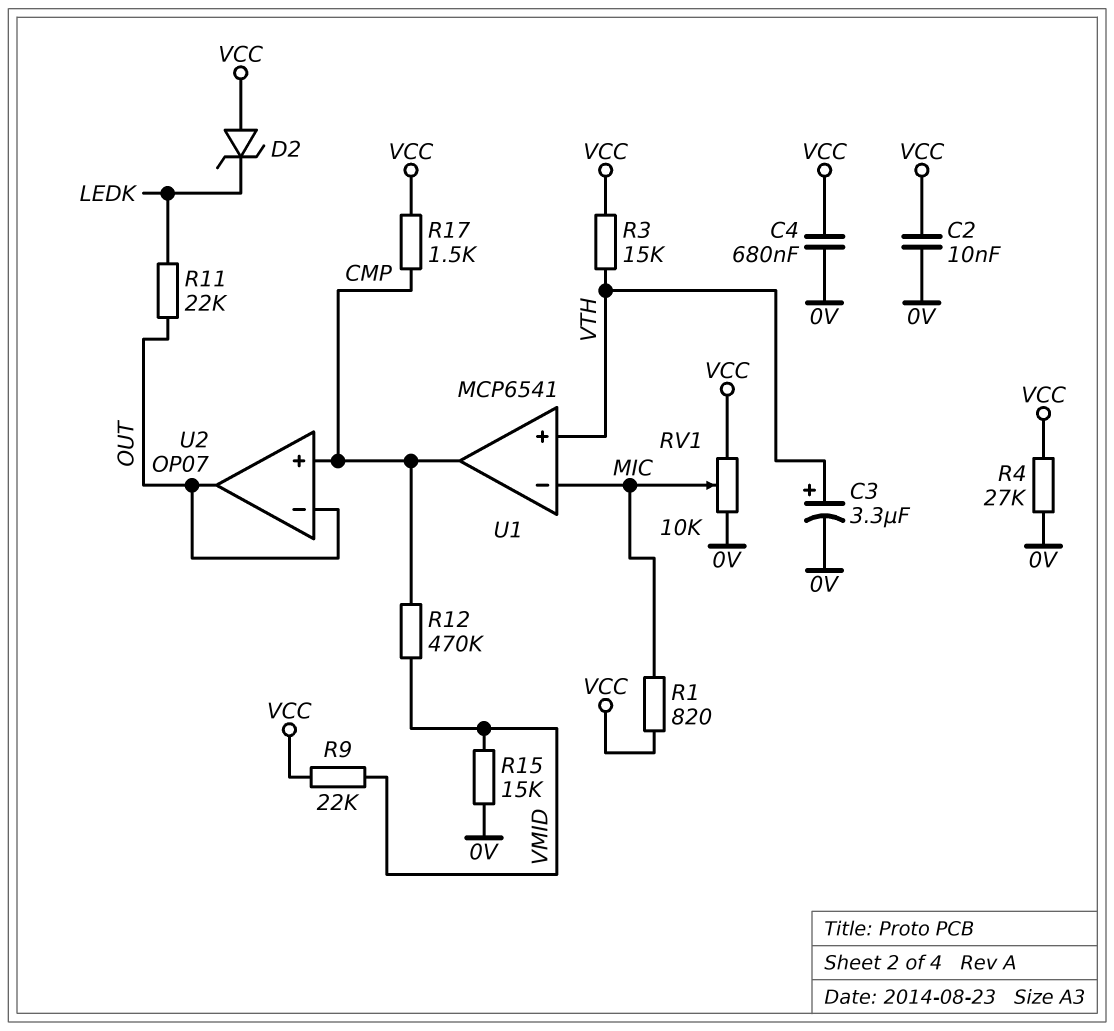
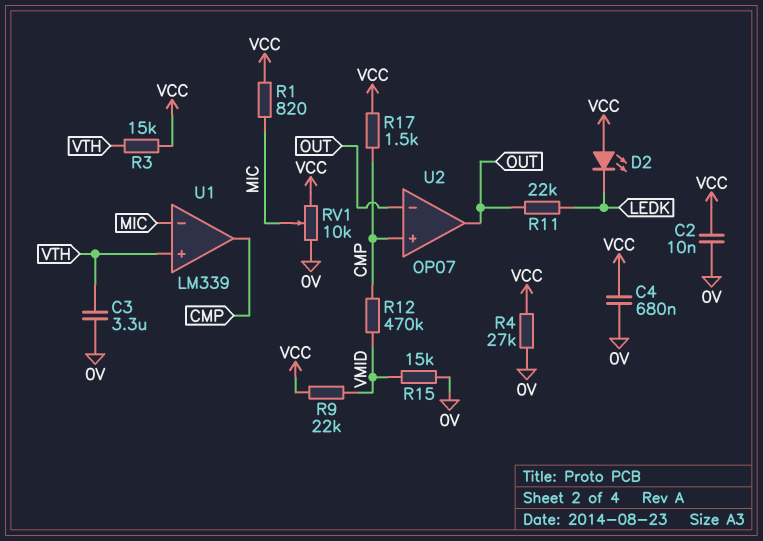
C3: 3.3uF (plus VTH, minus 0V) -> 3.3uF (0V, VTH)
D2: zener (A VCC, K LEDK) -> LED (A VCC, K LEDK)
U1: MCP6541 -> LM339

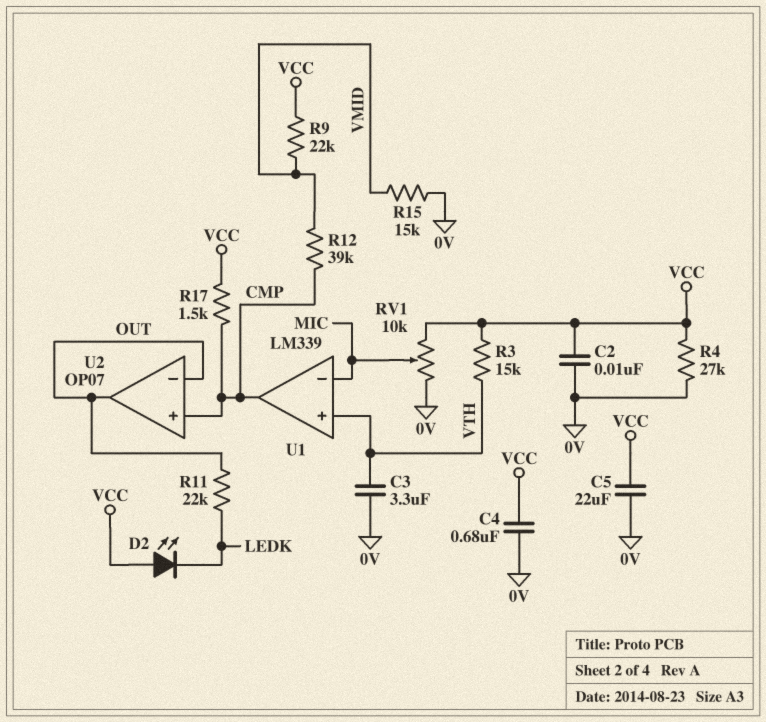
C5: none -> 22uF (0V, VCC)
R1: 820 (MIC, VCC) -> none
R12: 470k (CMP, VMID) -> 39k (CMP, VMID)

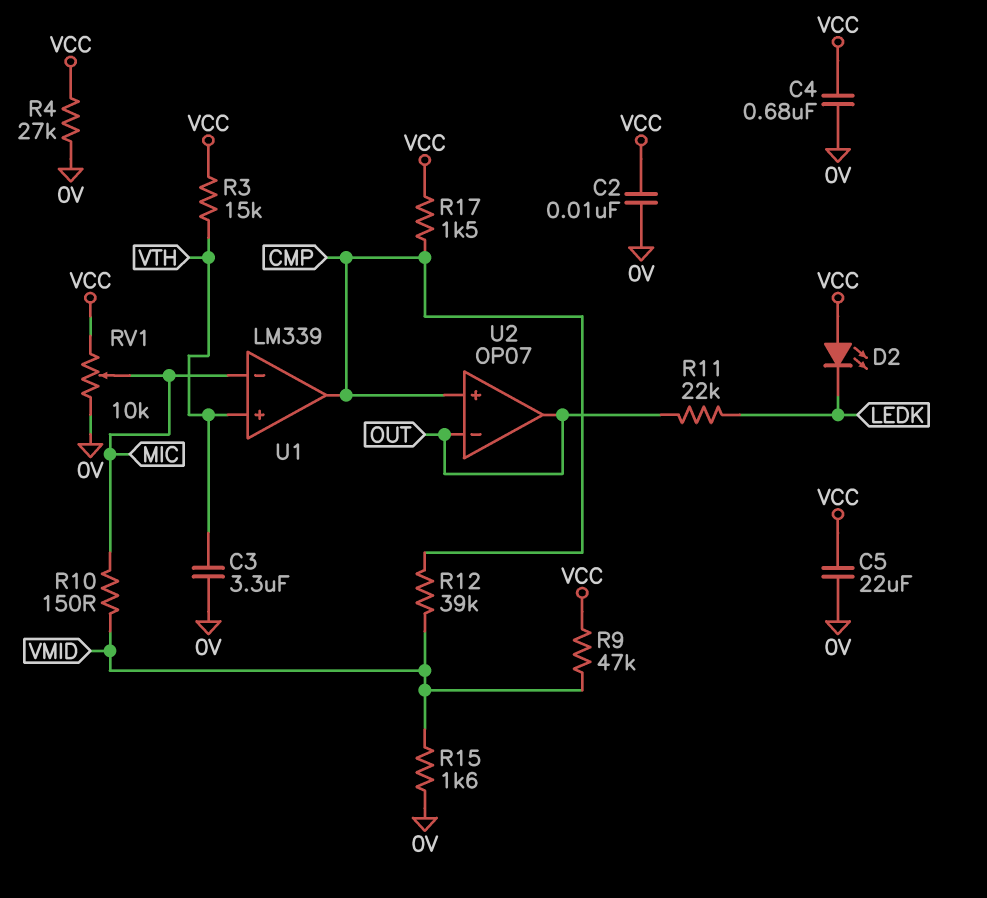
R9: 22k (VCC, VMID) -> 47k (VCC, VMID)
R10: none -> 150 (MIC, VMID)
R15: 15k (0V, VMID) -> 1.6k (0V, VMID)

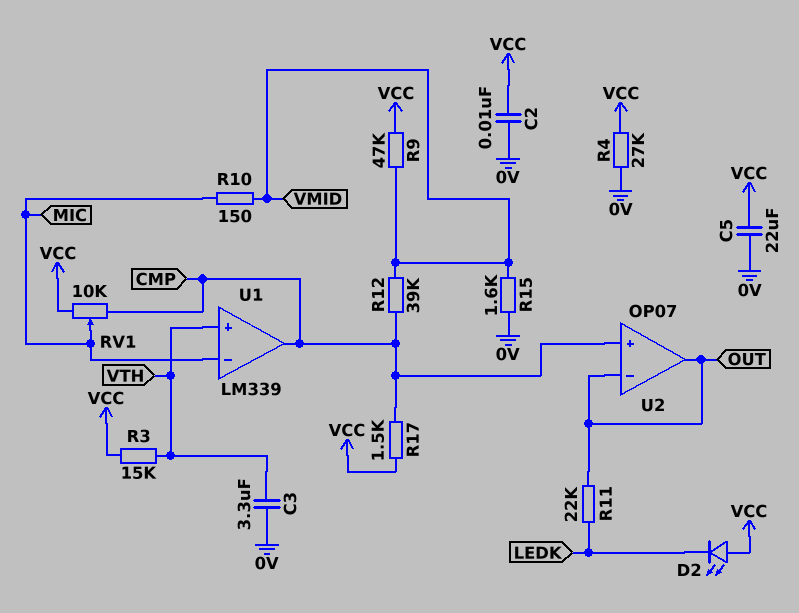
C4: 680nF (0V, VCC) -> none
RV1: 10k (0V, VCC, wiper MIC) -> 10k (CMP, VCC, wiper MIC)

